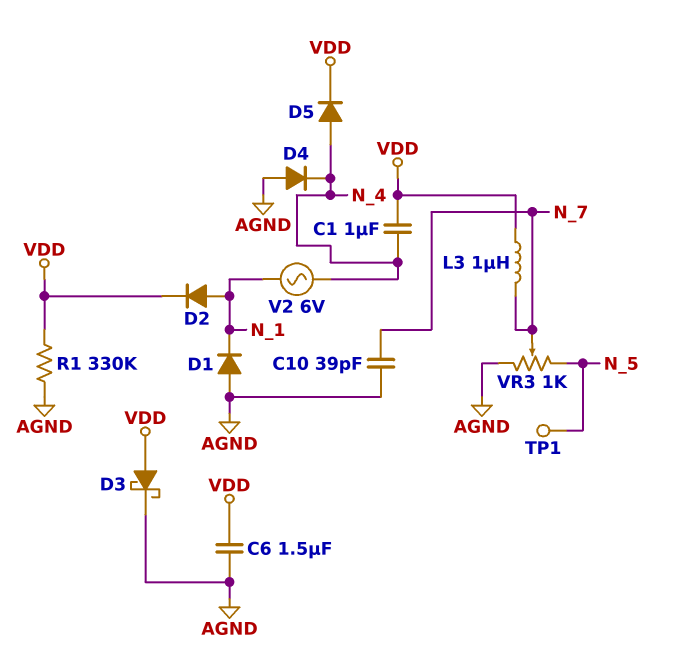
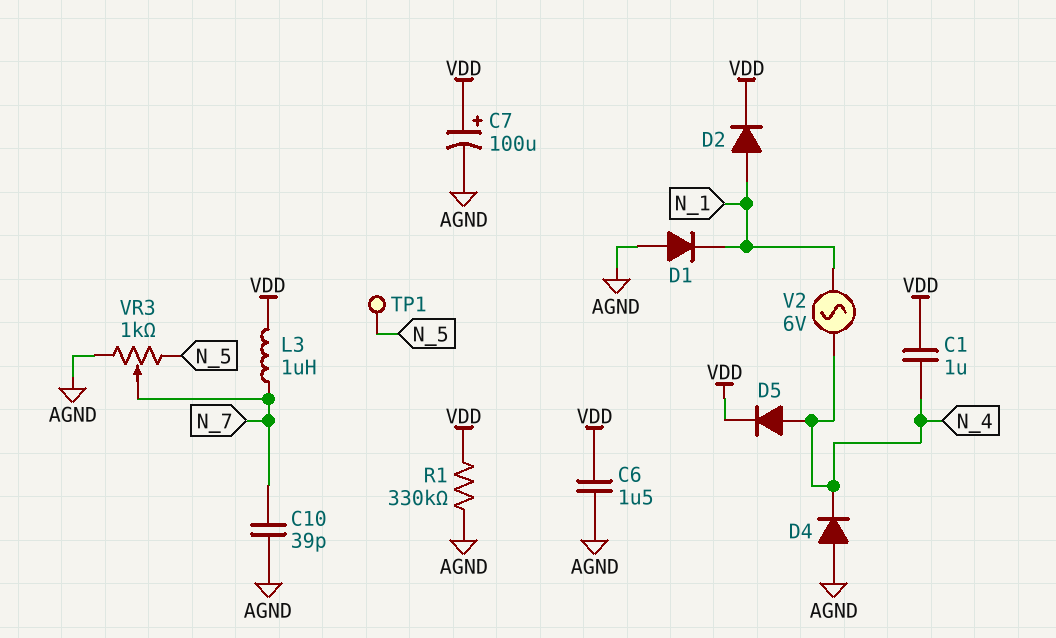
C7: none -> 100uF (plus VDD, minus AGND)
D3: schottky (A VDD, K AGND) -> none

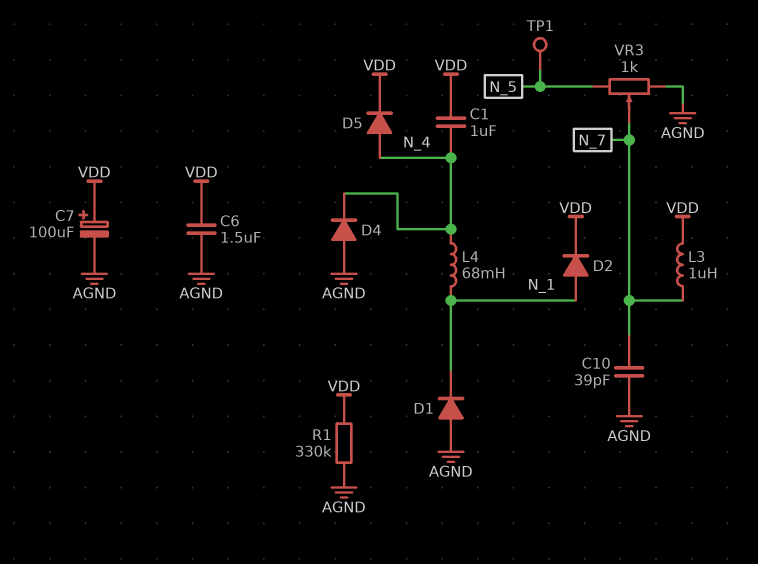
L4: none -> 68mH (N_1, N_4)
V2: AC 6V (N_1, N_4) -> none

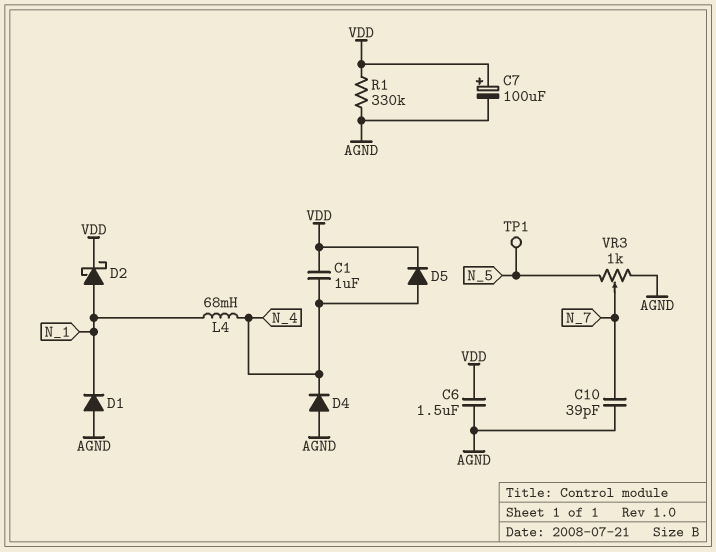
D2: diode (A N_1, K VDD) -> schottky (A N_1, K VDD)
L3: 1uH (N_7, VDD) -> none

